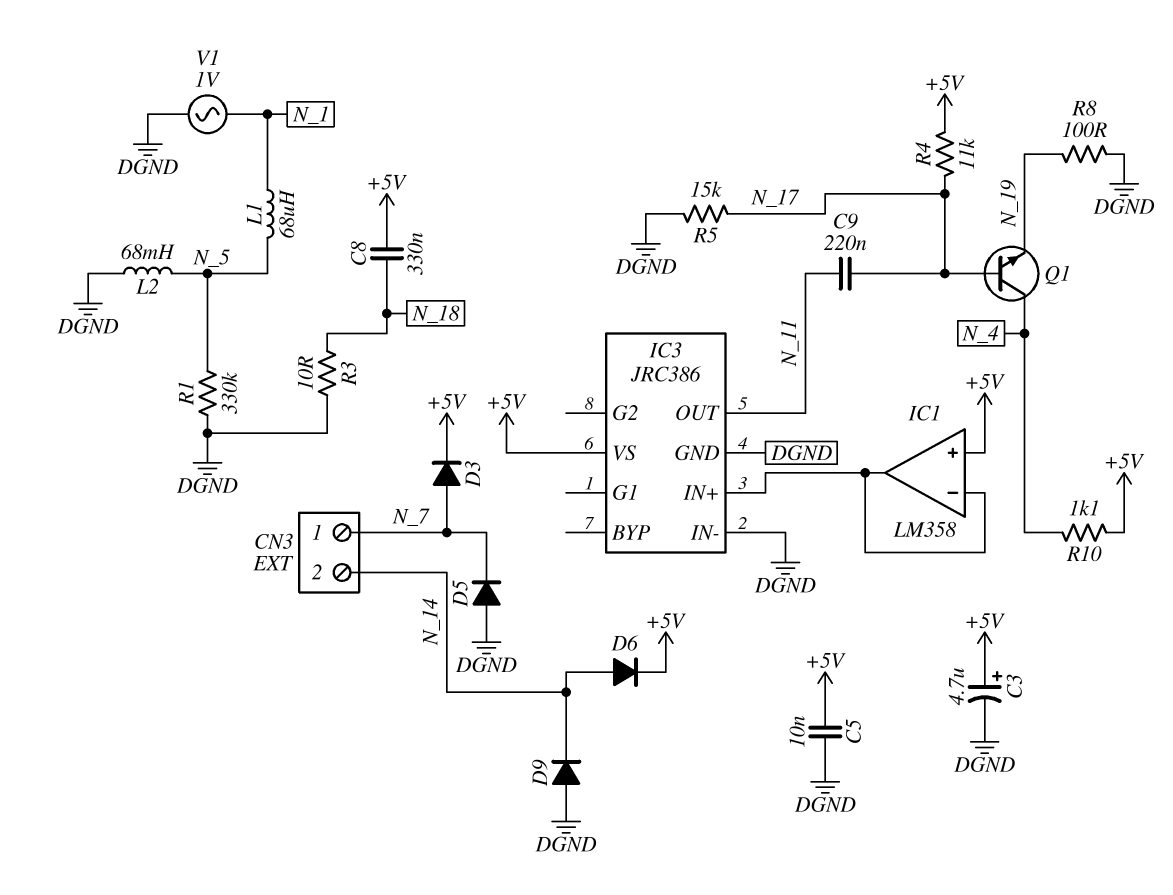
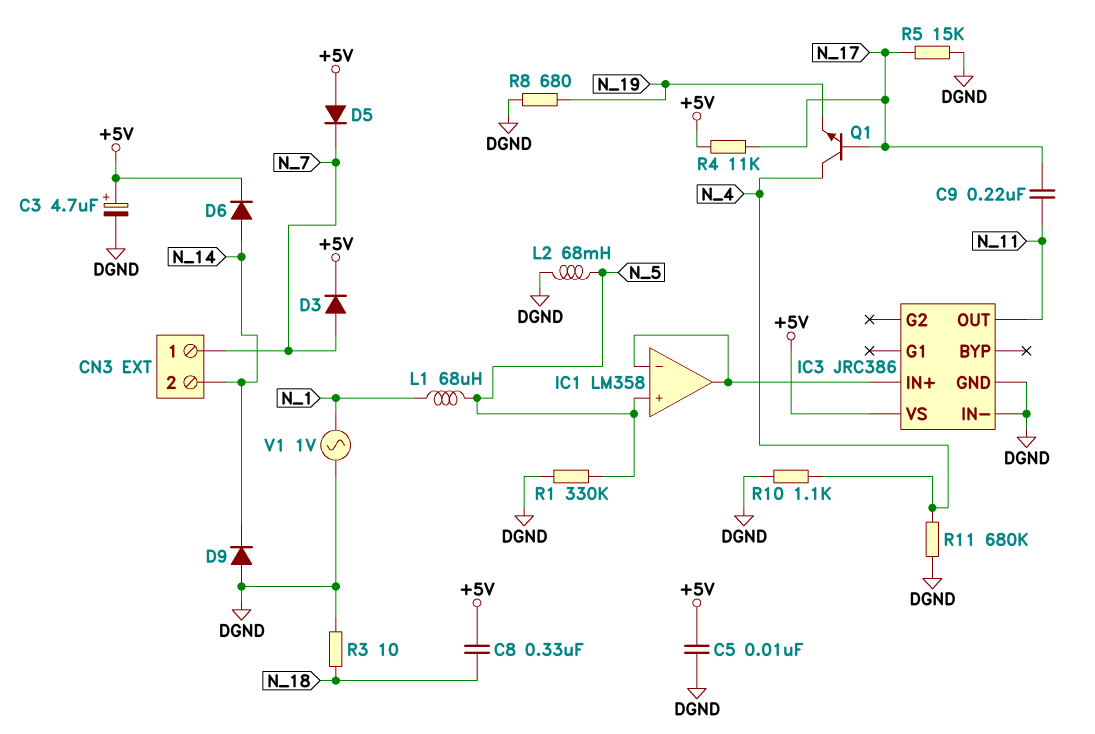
D5: diode (A DGND, K N_7) -> diode (A +5V, K N_7)
IC1 pin in+: +5V -> N_5
R8: 100 (DGND, N_19) -> 680 (DGND, N_19)
R10: 1.1k (+5V, N_4) -> 1.1k (DGND, N_4)
R11: none -> 680k (DGND, N_4)

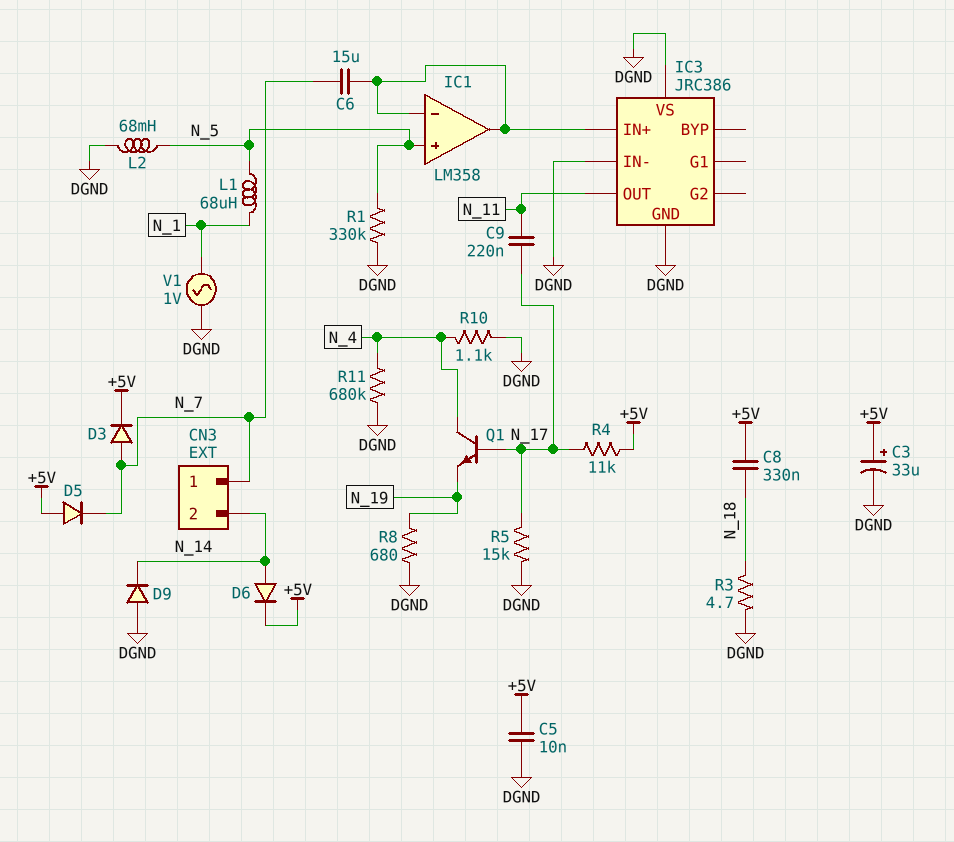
C3: 4.7uF (plus +5V, minus DGND) -> 33uF (plus +5V, minus DGND)
C6: none -> 15uF (IC1/in-, N_7)
IC3 pin VS: +5V -> DGND
R3: 10 (DGND, N_18) -> 4.7 (DGND, N_18)

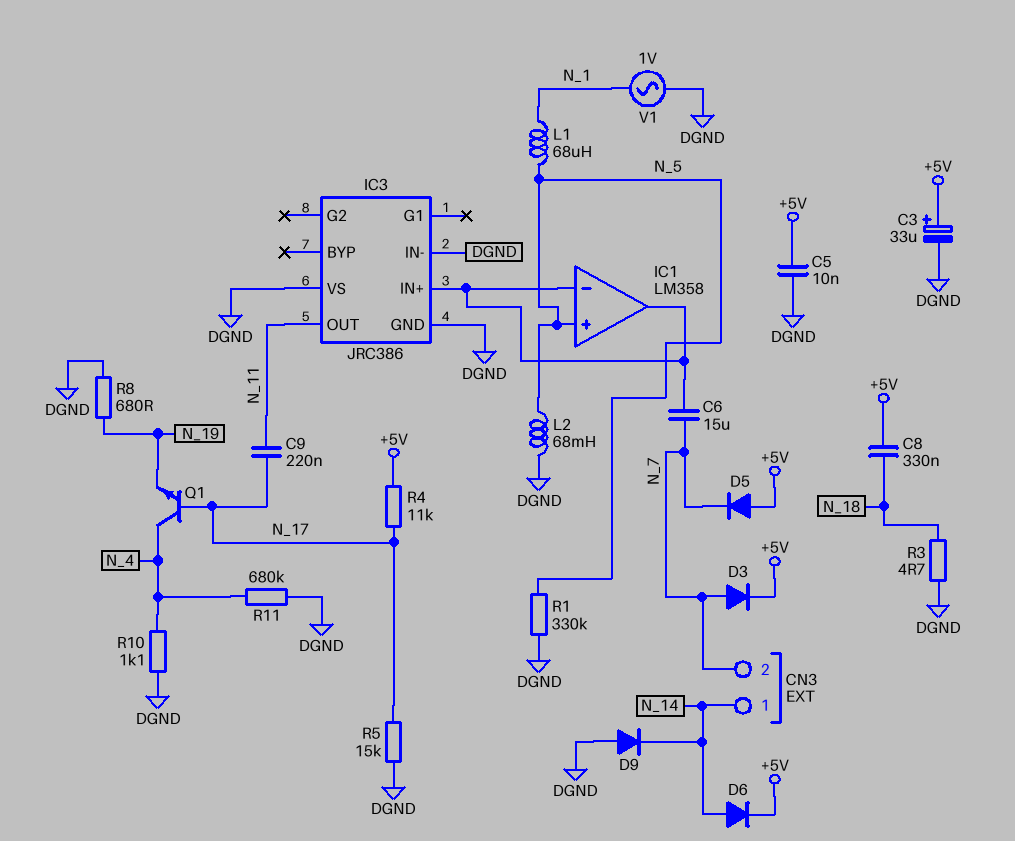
CN3 pin 1: N_7 -> N_14
CN3 pin 2: N_14 -> N_7

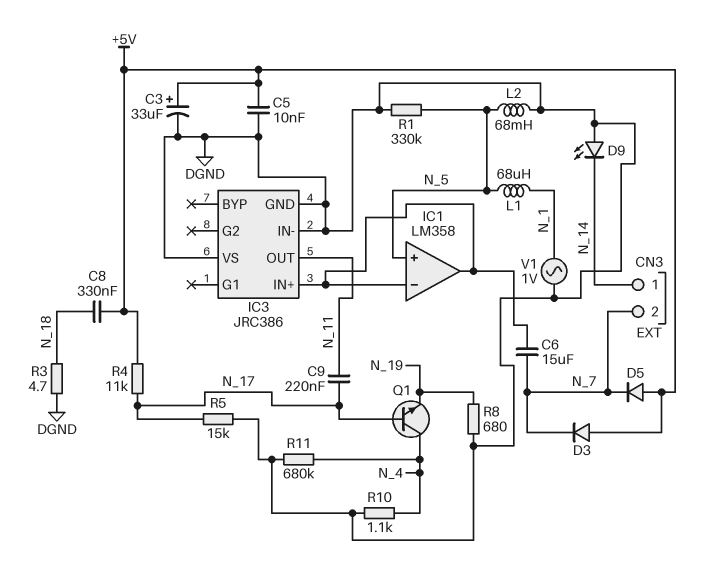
D3: diode (A N_7, K +5V) -> diode (A +5V, K N_7)
D6: diode (A N_14, K +5V) -> none
D9: diode (A DGND, K N_14) -> LED (A DGND, K N_14)

